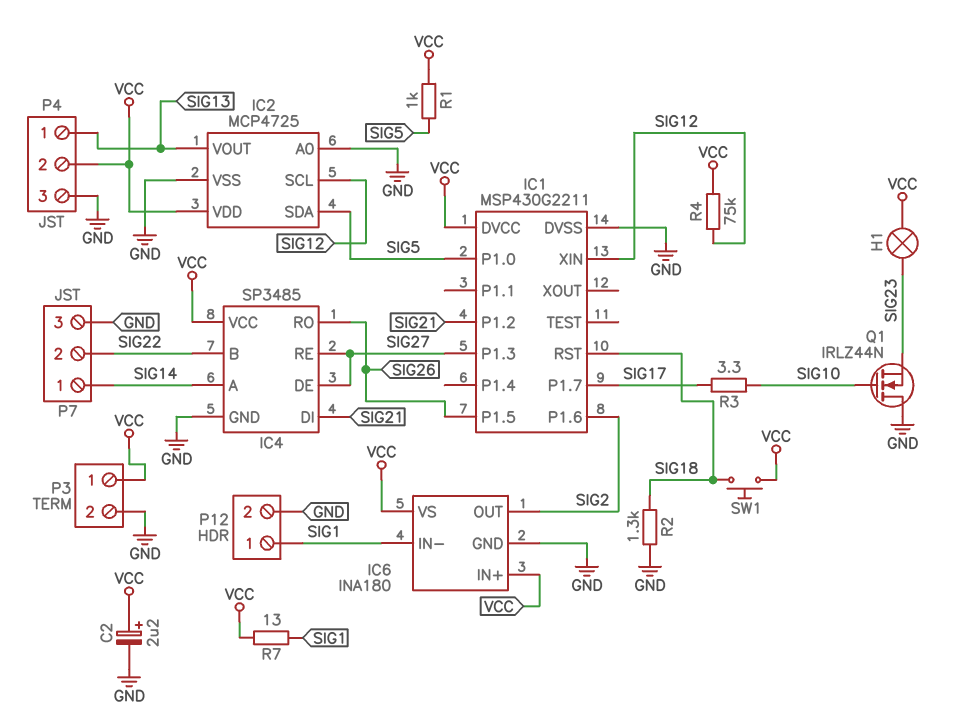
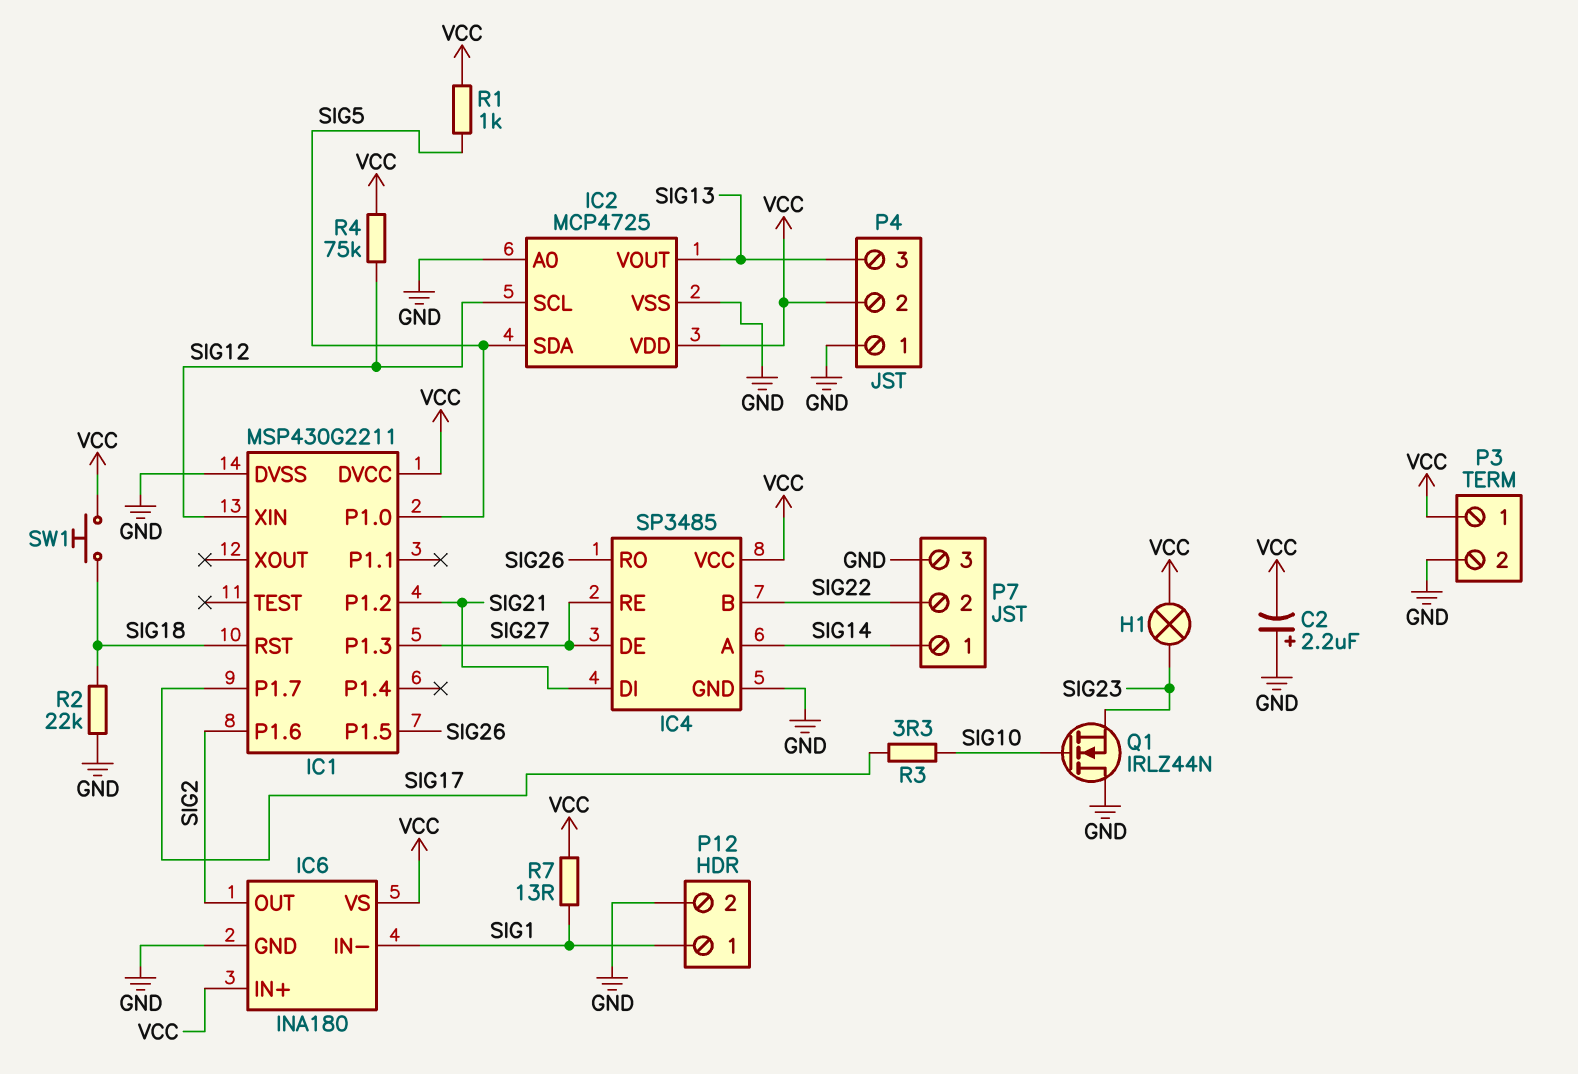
C2: 2.2uF (plus VCC, minus GND) -> 2.2uF (plus GND, minus VCC)
P4 pin 1: SIG13 -> GND
P4 pin 3: GND -> SIG13
R2: 1.3k (GND, SIG18) -> 22k (GND, SIG18)

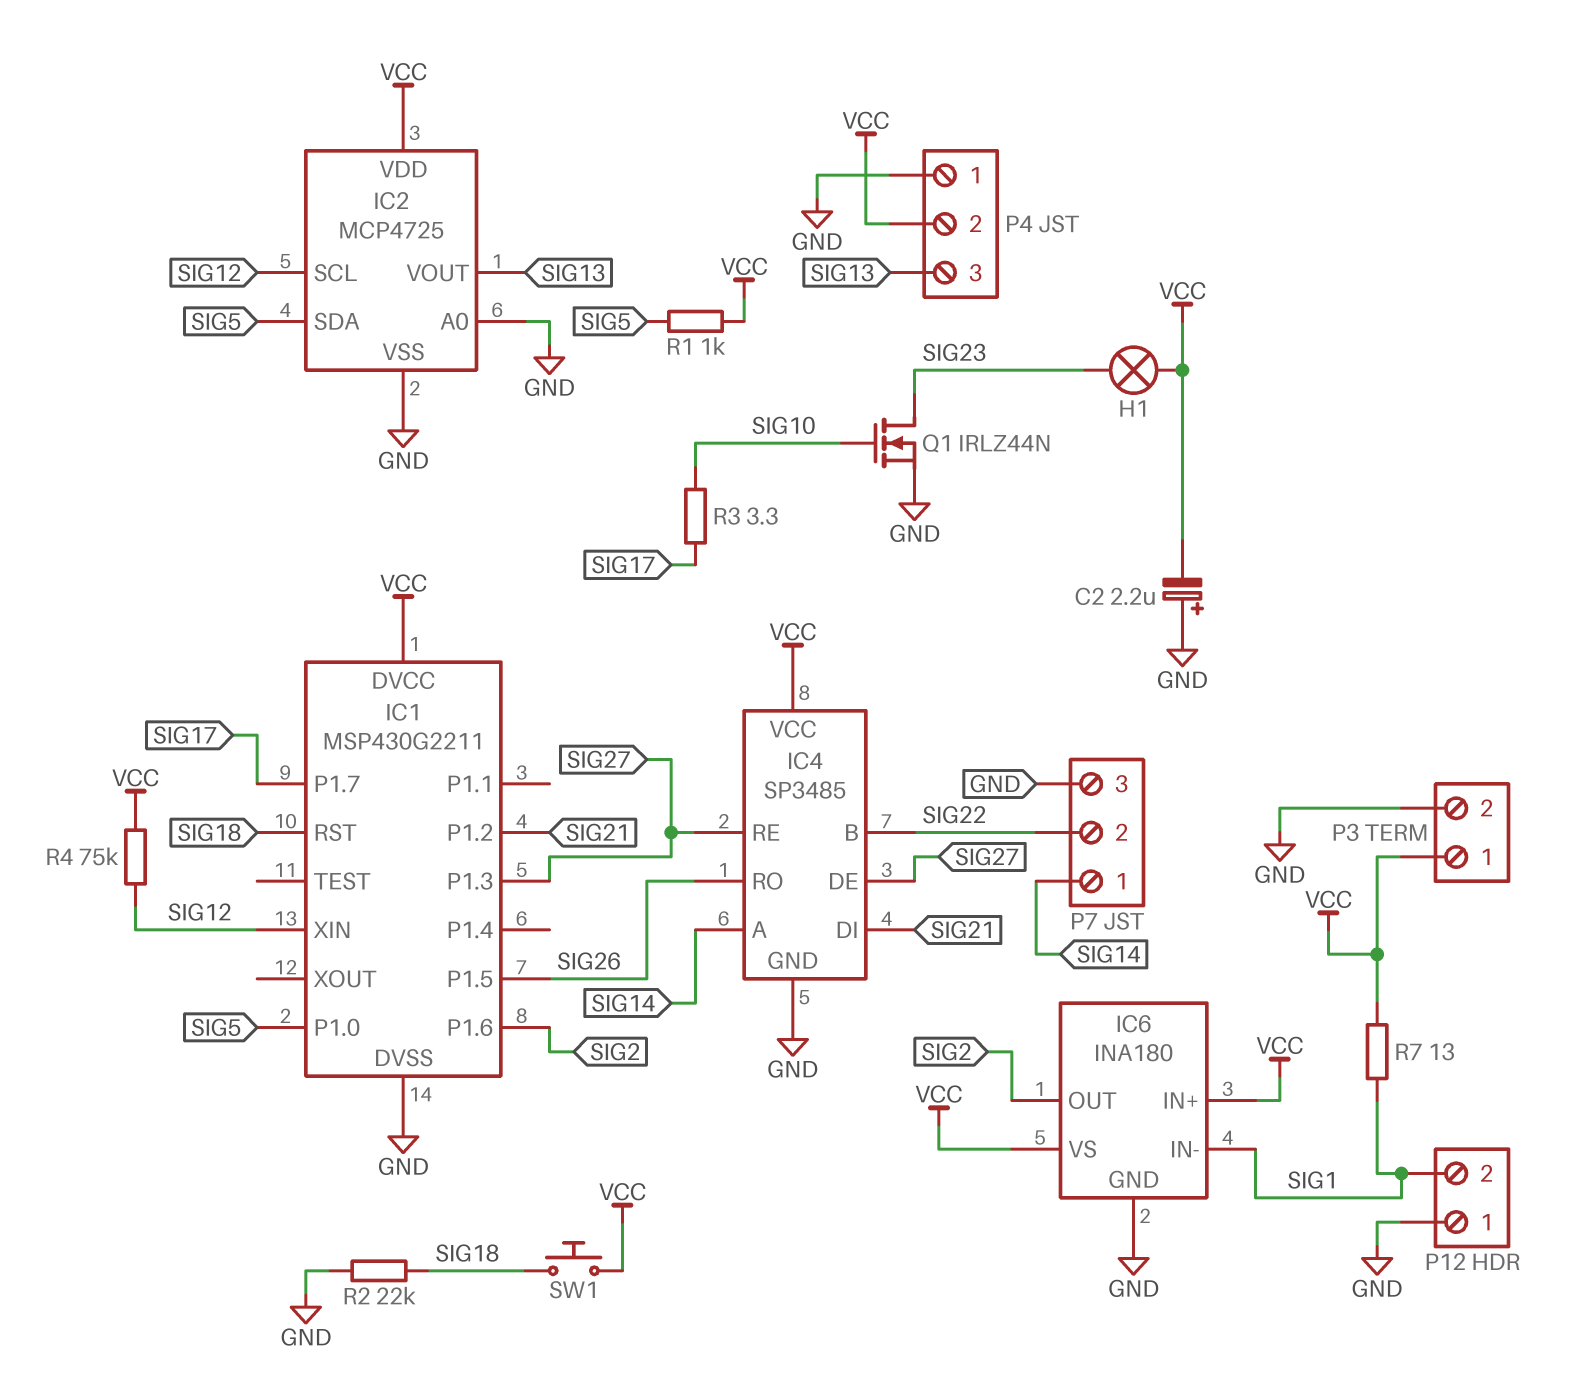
P12 pin 1: SIG1 -> GND
P12 pin 2: GND -> SIG1
Q1: NMOS IRLZ44N (G SIG10, D GND, S SIG23) -> NMOS IRLZ44N (G SIG10, D SIG23, S GND)

